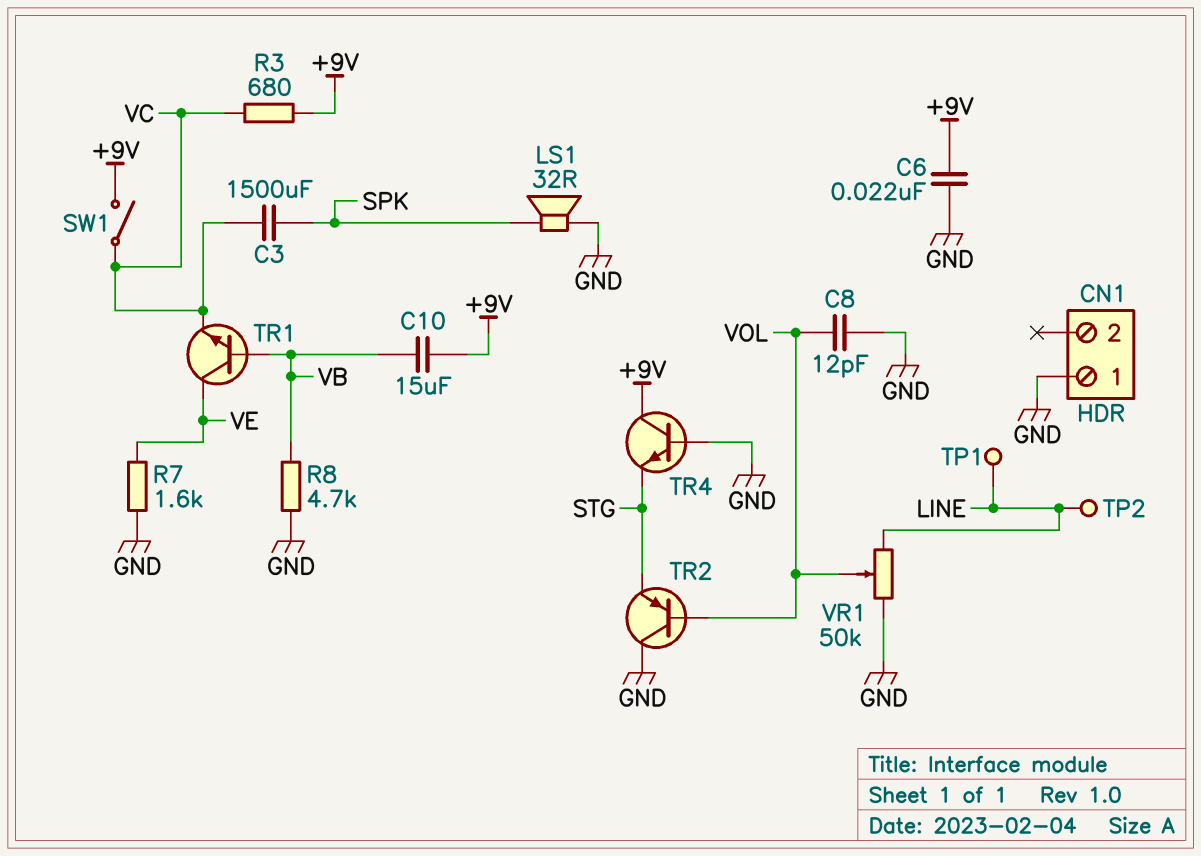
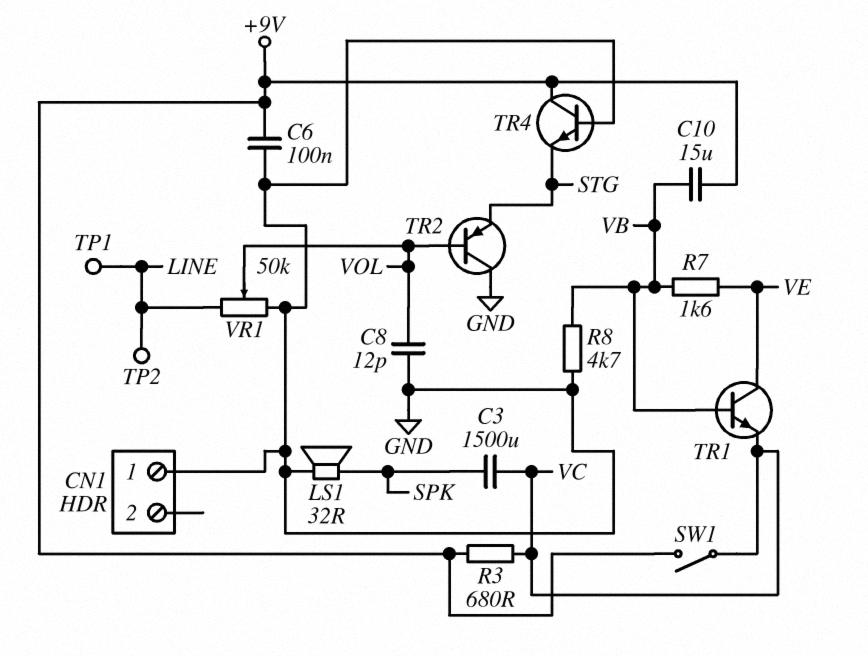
C6: 22nF (+9V, GND) -> 100nF (+9V, GND)
R7: 1.6k (GND, VE) -> 1.6k (VB, VE)

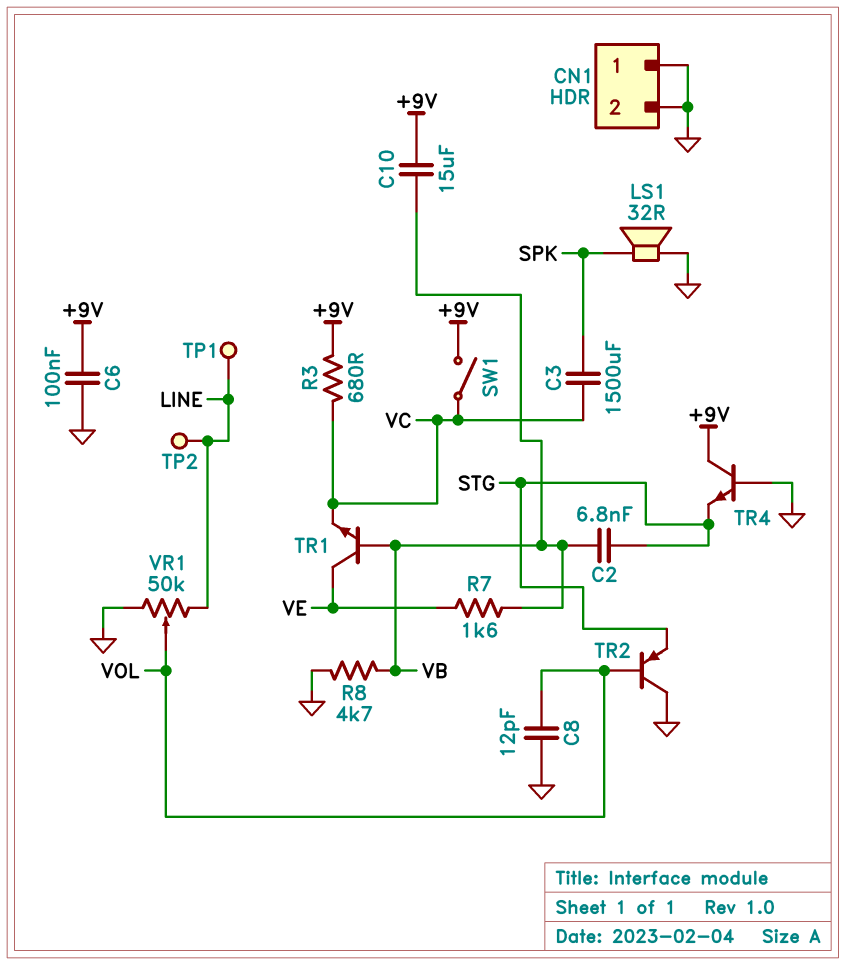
C2: none -> 6.8nF (STG, VB)
CN1 pin 2: none -> GND

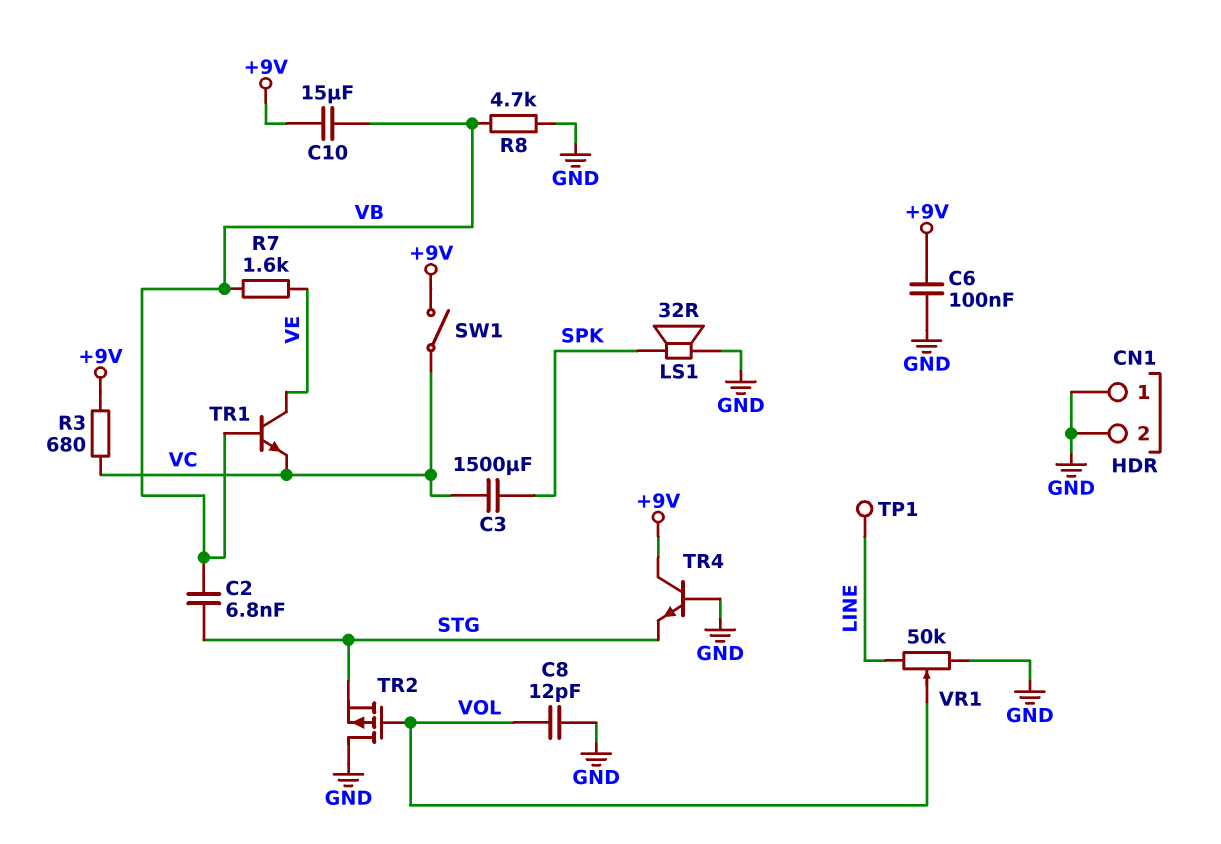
TP2: test point (LINE) -> none
TR2: PNP (B VOL, C GND, E STG) -> PMOS (G VOL, D GND, S STG)

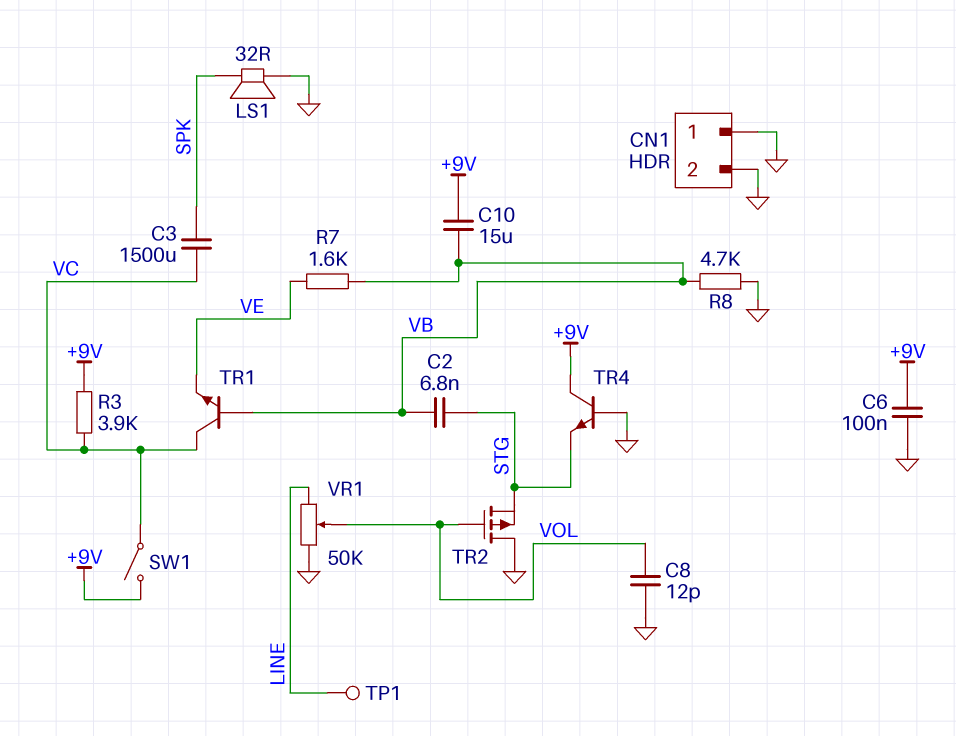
R3: 680 (+9V, VC) -> 3.9k (+9V, VC)
TR1: NPN (B VB, C VE, E VC) -> NPN (B VB, C VC, E VE)

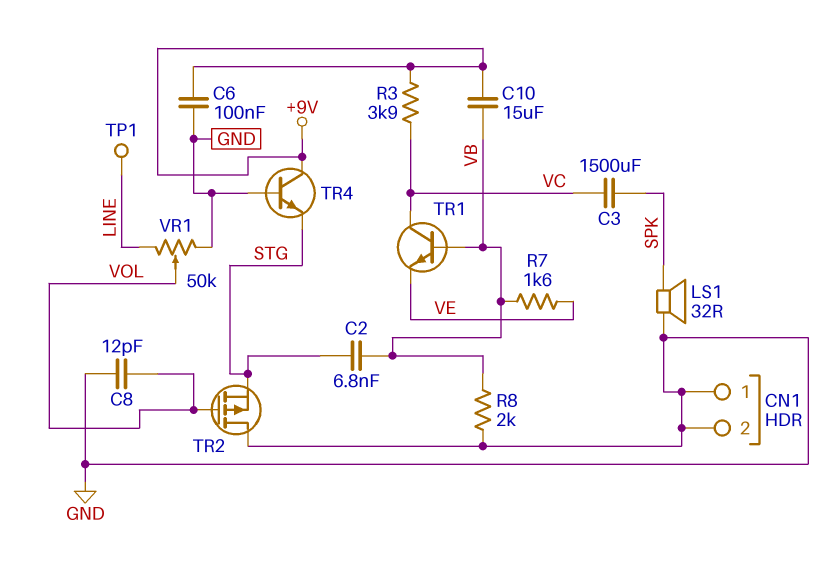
R8: 4.7k (GND, VB) -> 2k (GND, VB)
SW1: switch (+9V, VC) -> none

